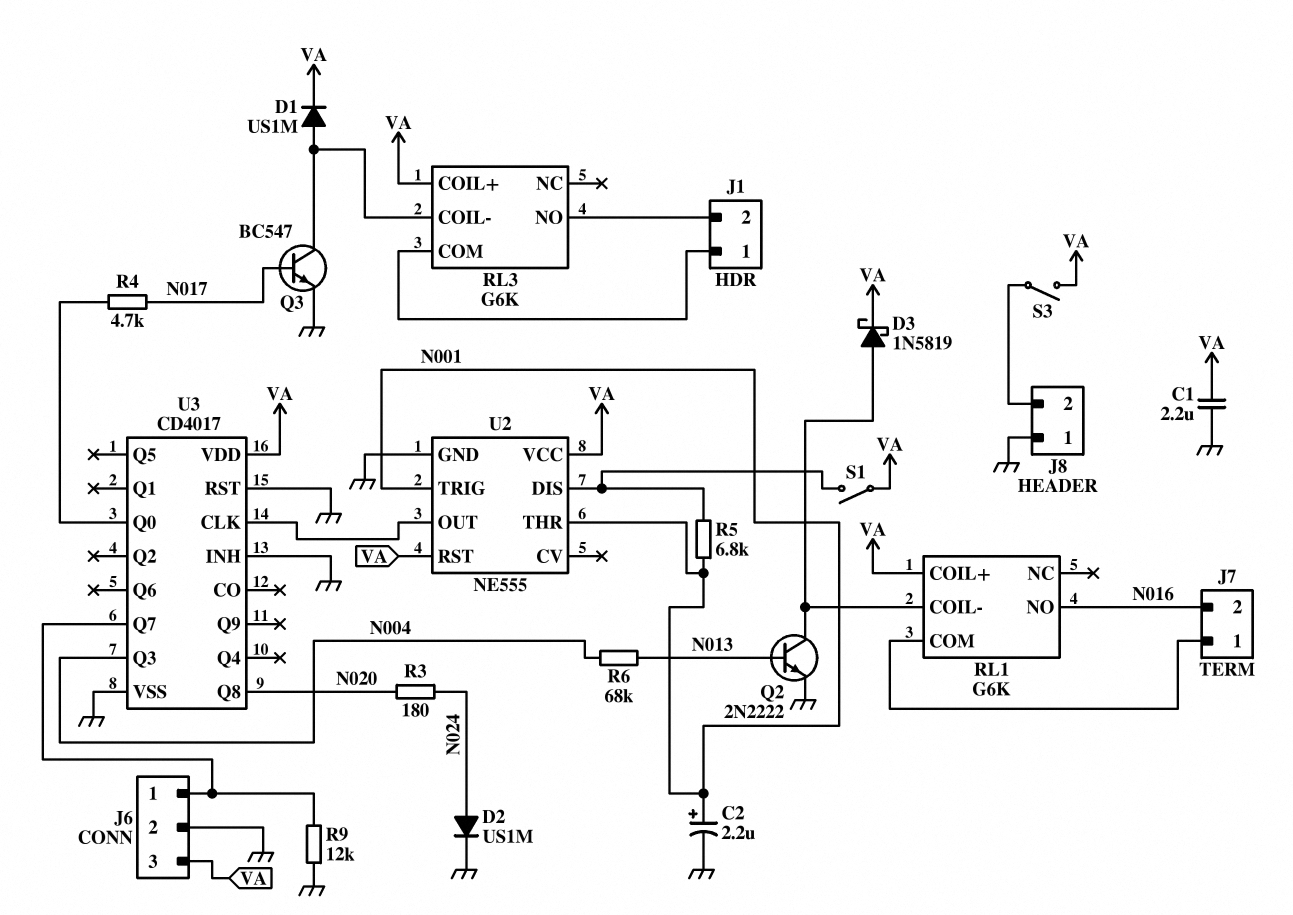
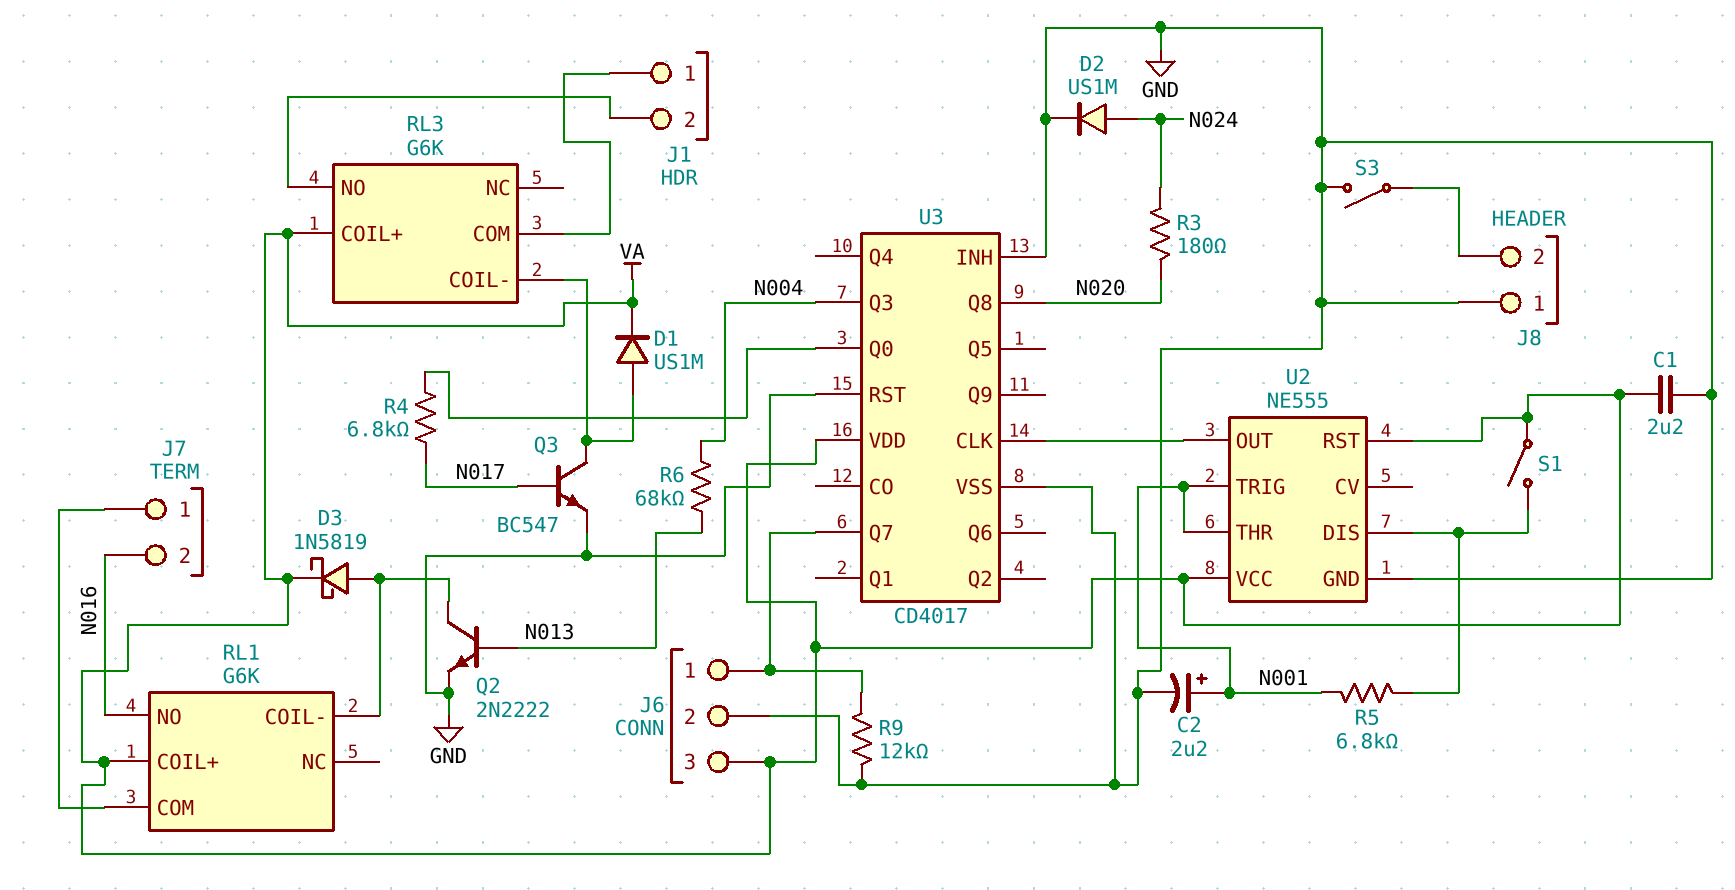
R4: 4.7k (N017, U3/Q0) -> 6.8k (N017, U3/Q0)
S3: switch (J8/2, VA) -> switch (GND, J8/2)

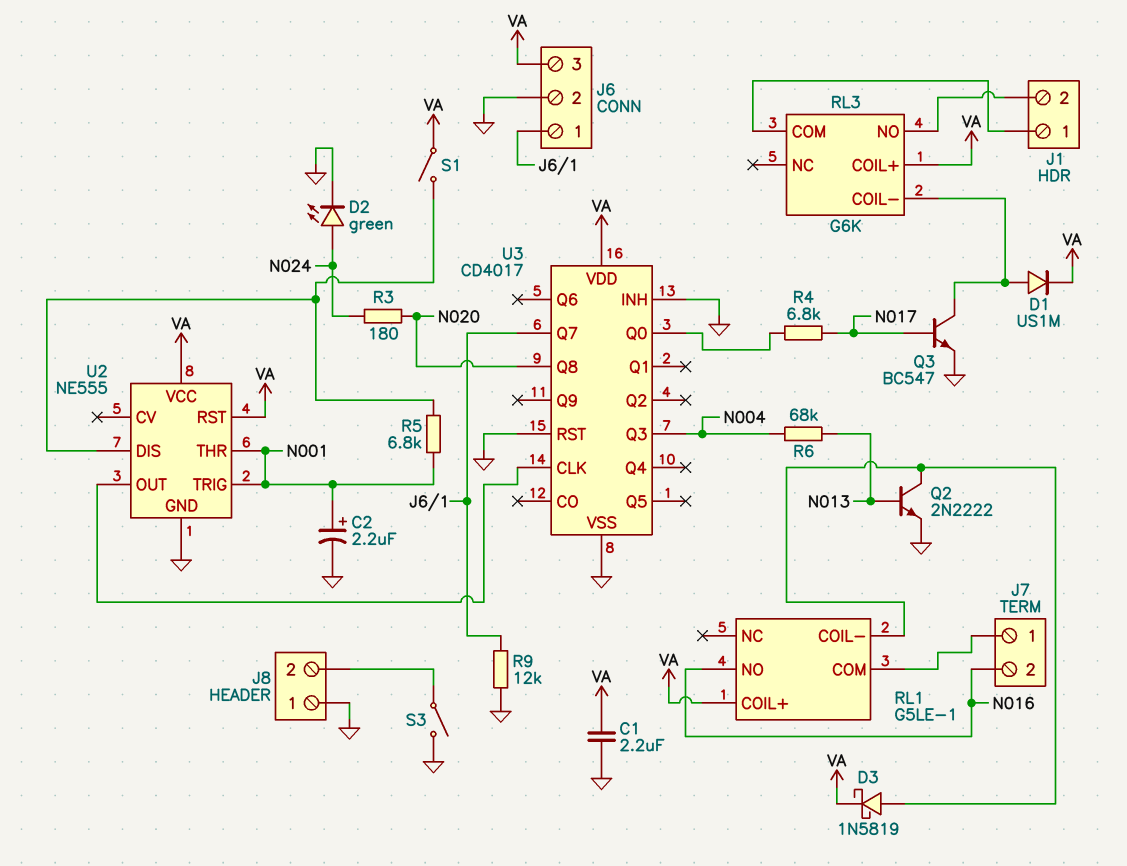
D2: diode US1M (A N024, K GND) -> LED green (A N024, K GND)
RL1: G6K -> G5LE-1

